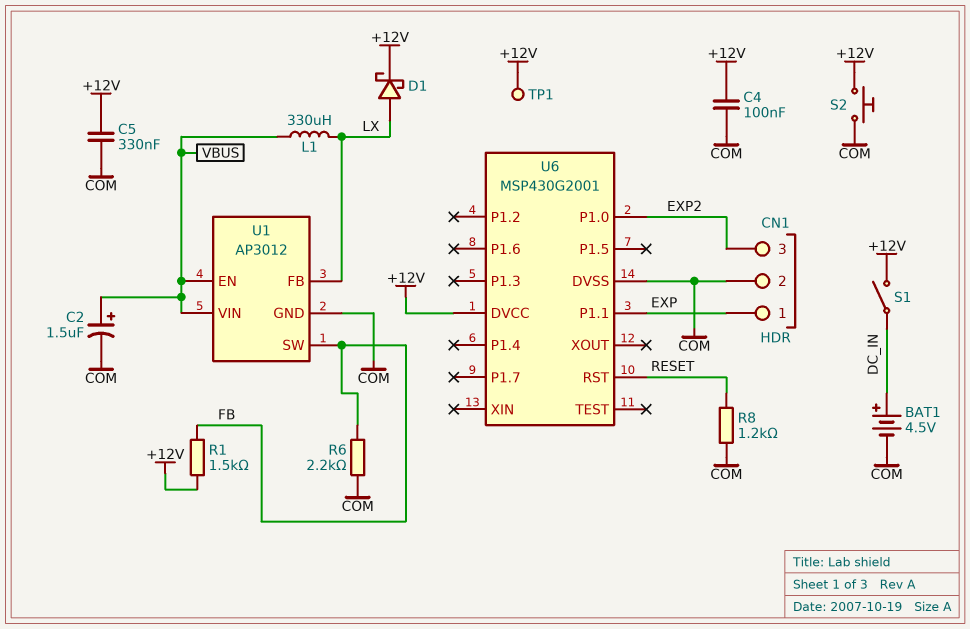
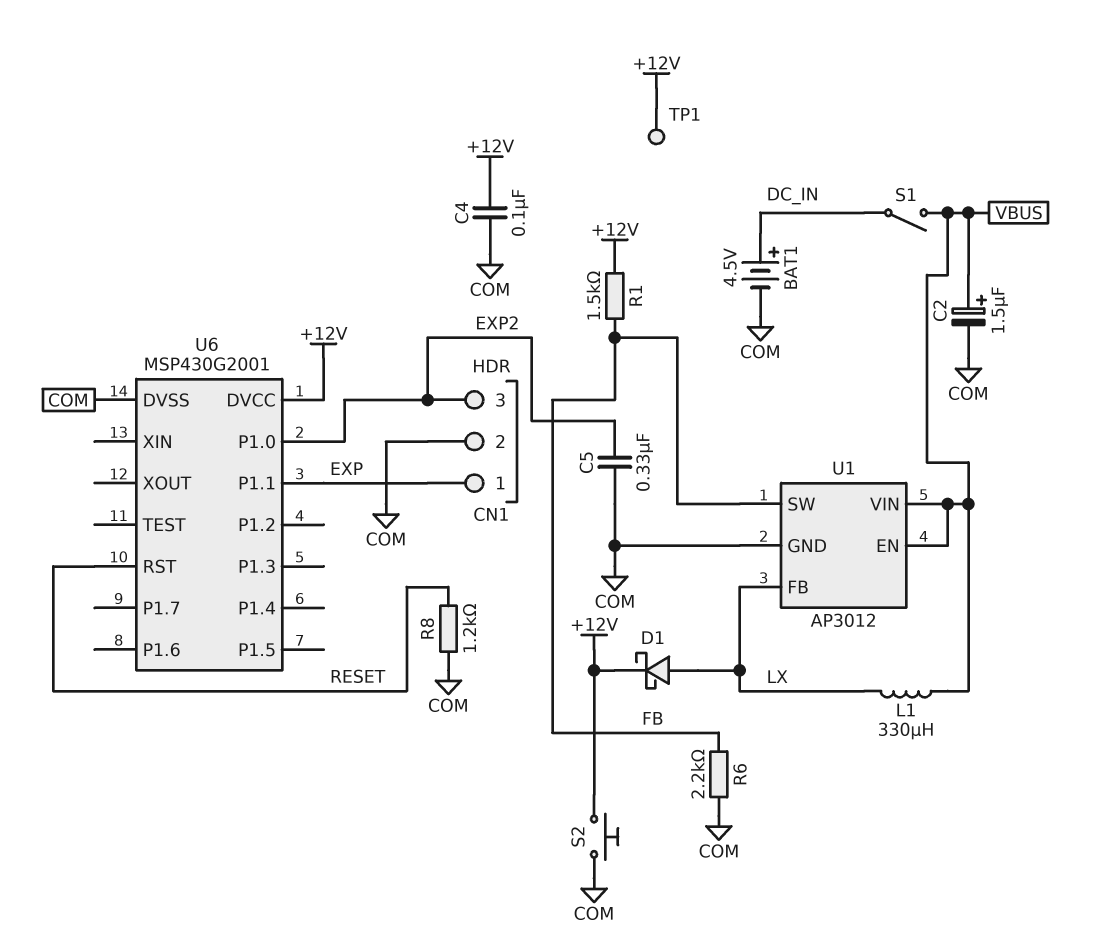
C5: 330nF (+12V, COM) -> 330nF (COM, EXP2)
S1: switch (+12V, DC_IN) -> switch (DC_IN, VBUS)

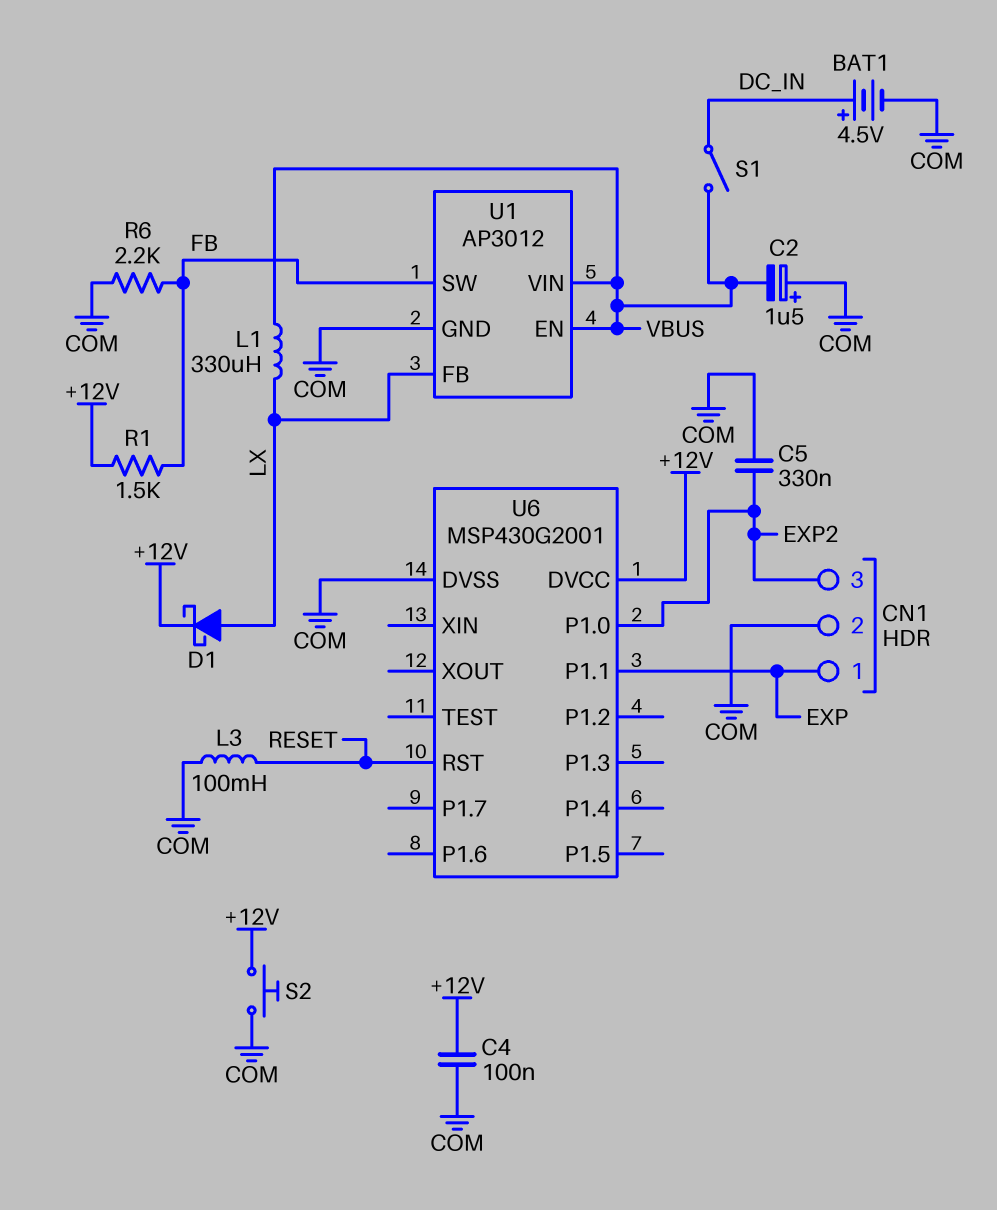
C2: 1.5uF (plus VBUS, minus COM) -> 1.5uF (plus COM, minus VBUS)
L3: none -> 100mH (COM, RESET)
R8: 1.2k (COM, RESET) -> none
TP1: test point (+12V) -> none

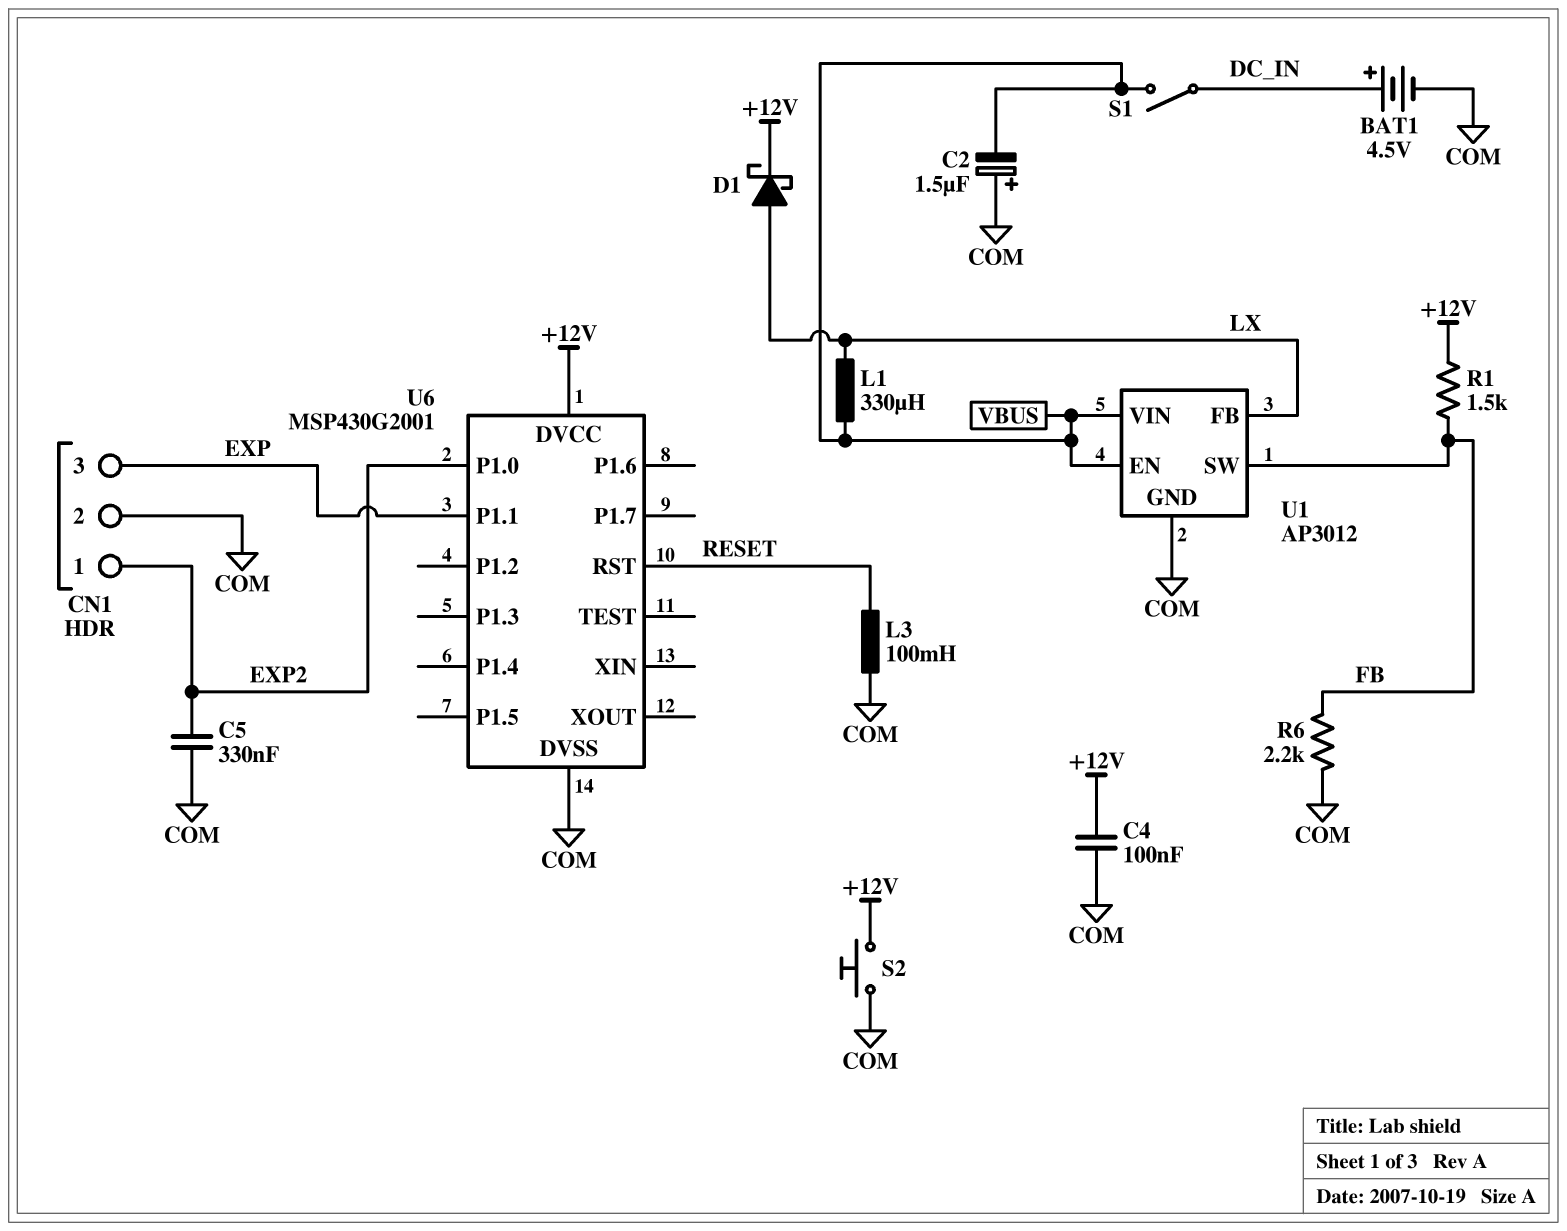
CN1 pin 1: EXP -> EXP2
CN1 pin 3: EXP2 -> EXP

